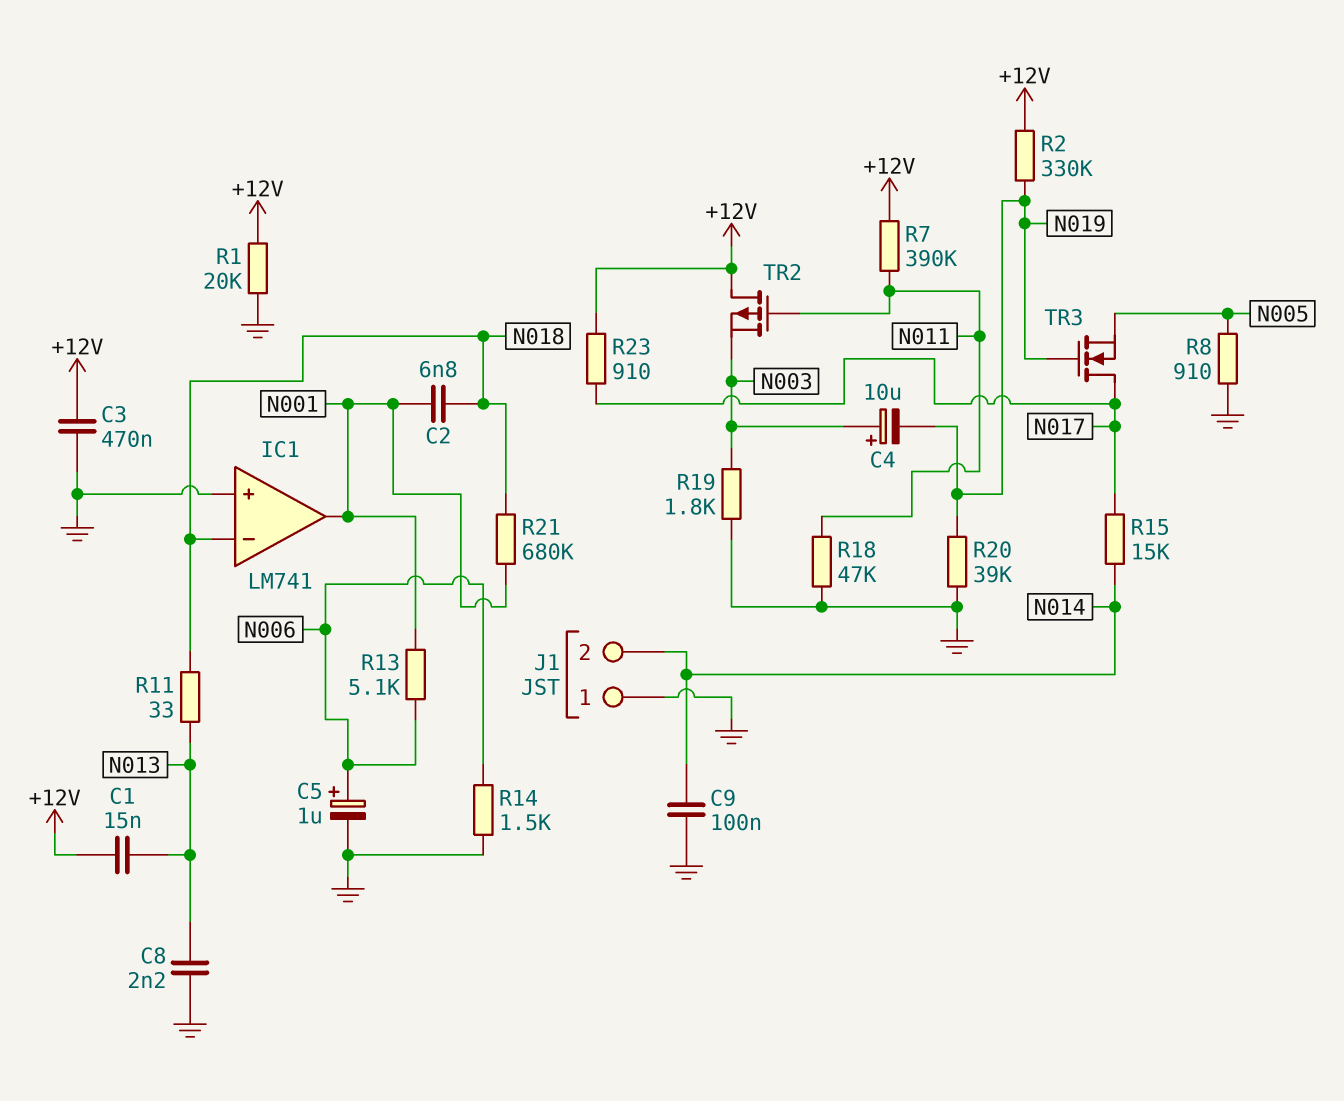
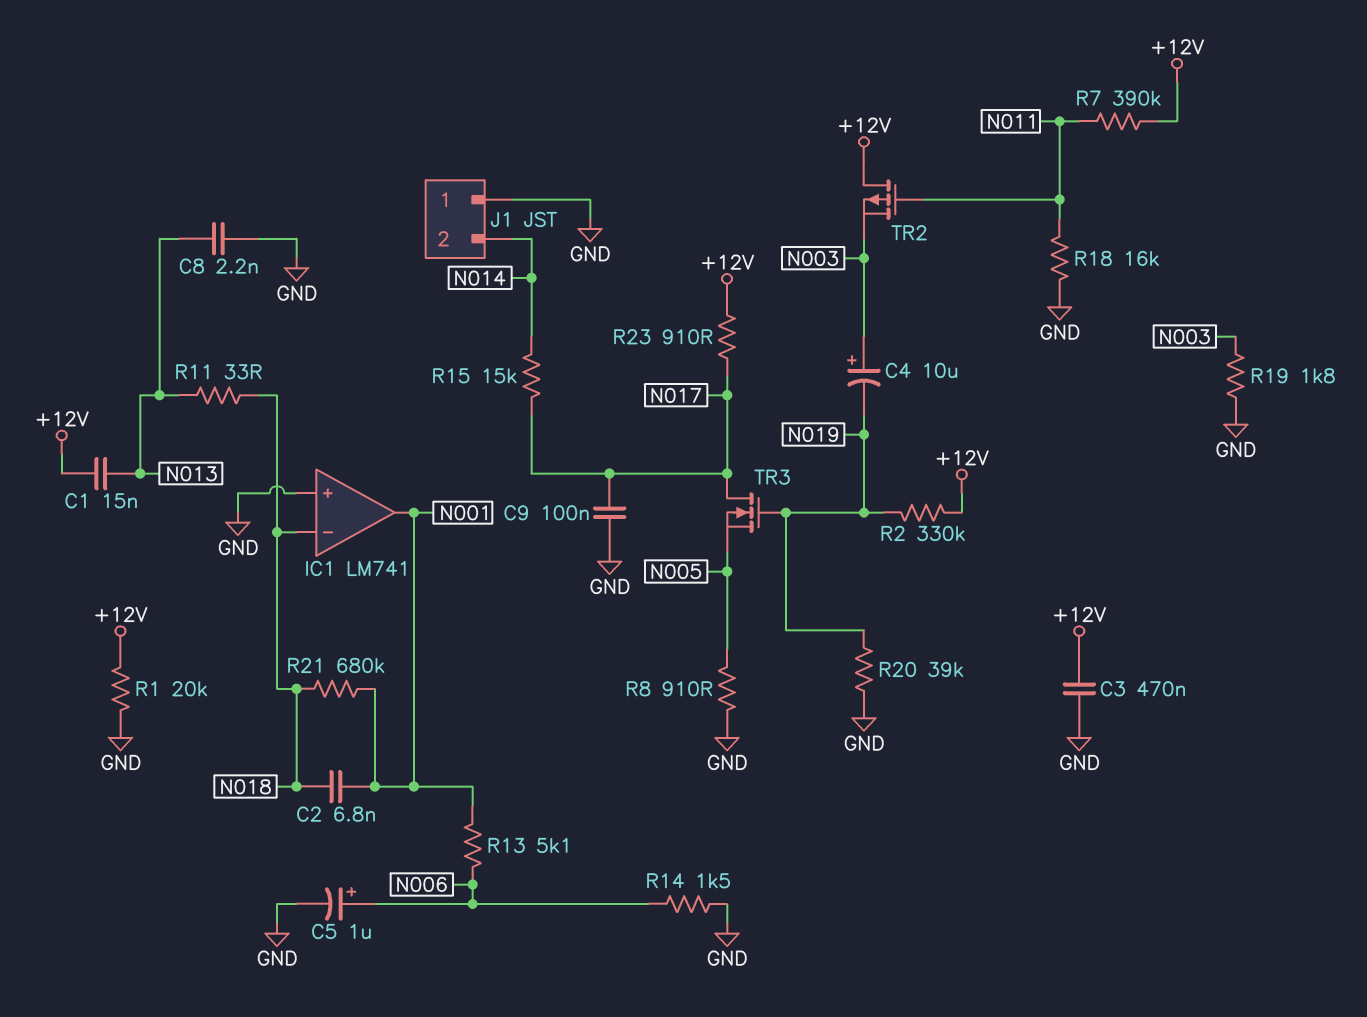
C9: 100nF (GND, N014) -> 100nF (GND, N017)
R18: 47k (GND, N011) -> 16k (GND, N011)

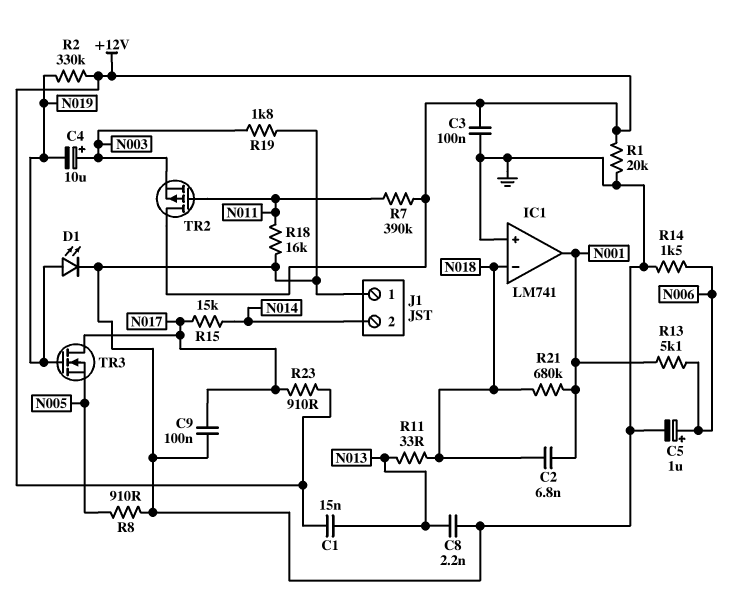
C3: 470nF (+12V, GND) -> 100nF (+12V, GND)
D1: none -> LED (A N019, K GND)
R20: 39k (GND, N019) -> none

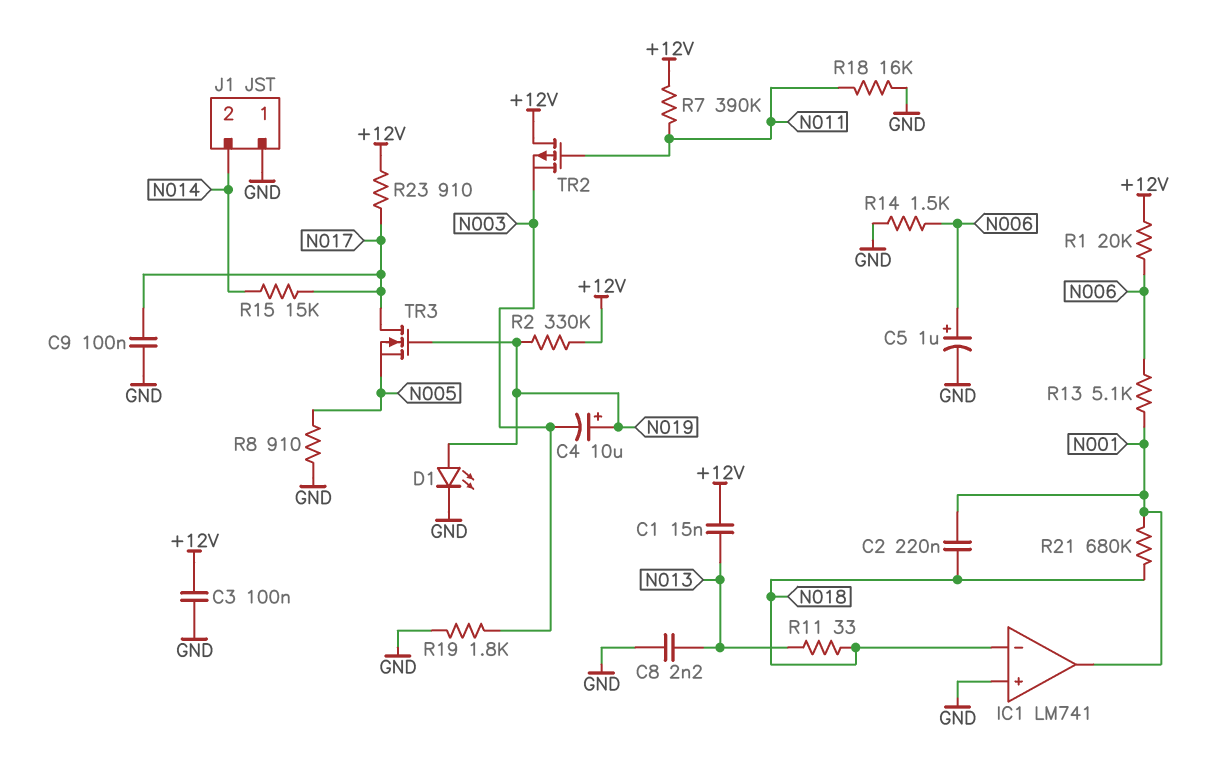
C2: 6.8nF (N001, N018) -> 220nF (N001, N018)
C4: 10uF (plus N003, minus N019) -> 10uF (plus N019, minus N003)
R1: 20k (+12V, GND) -> 20k (+12V, N006)

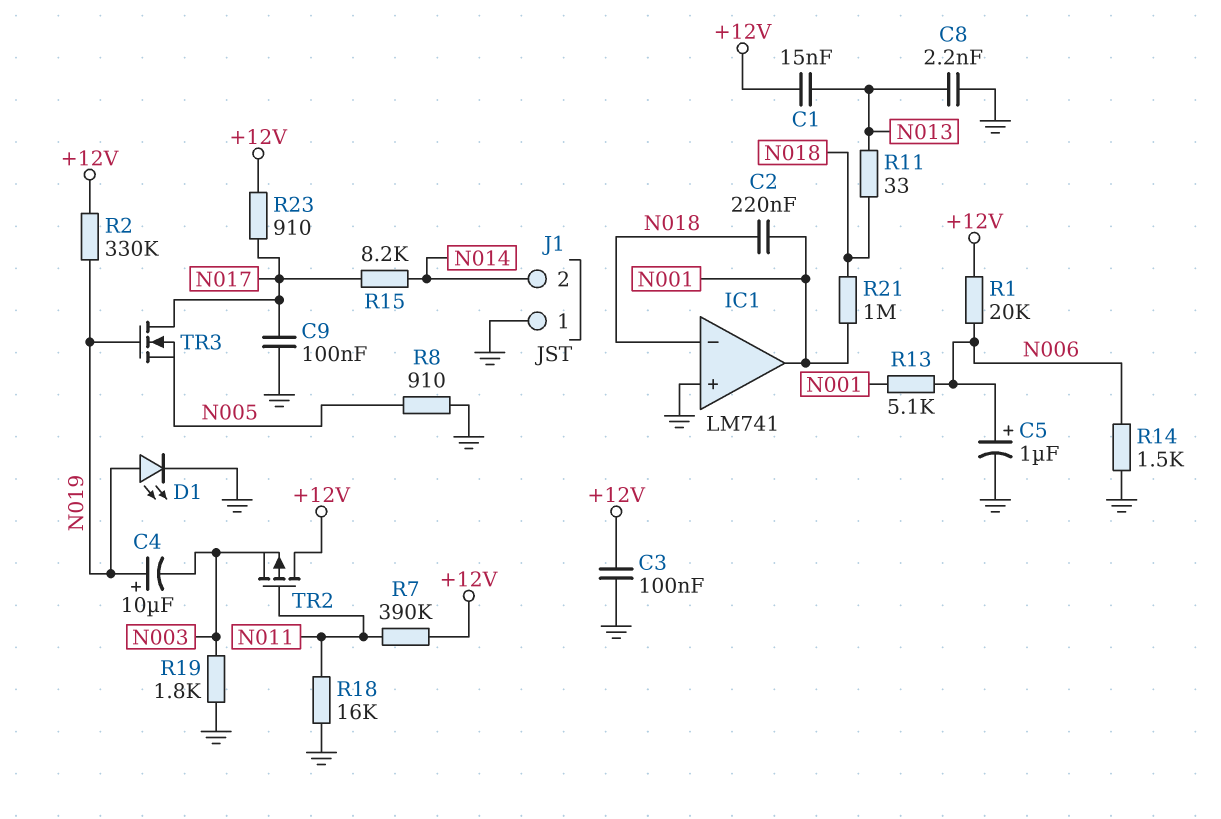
R15: 15k (N014, N017) -> 8.2k (N014, N017)
R21: 680k (N001, N018) -> 1M (N001, N018)

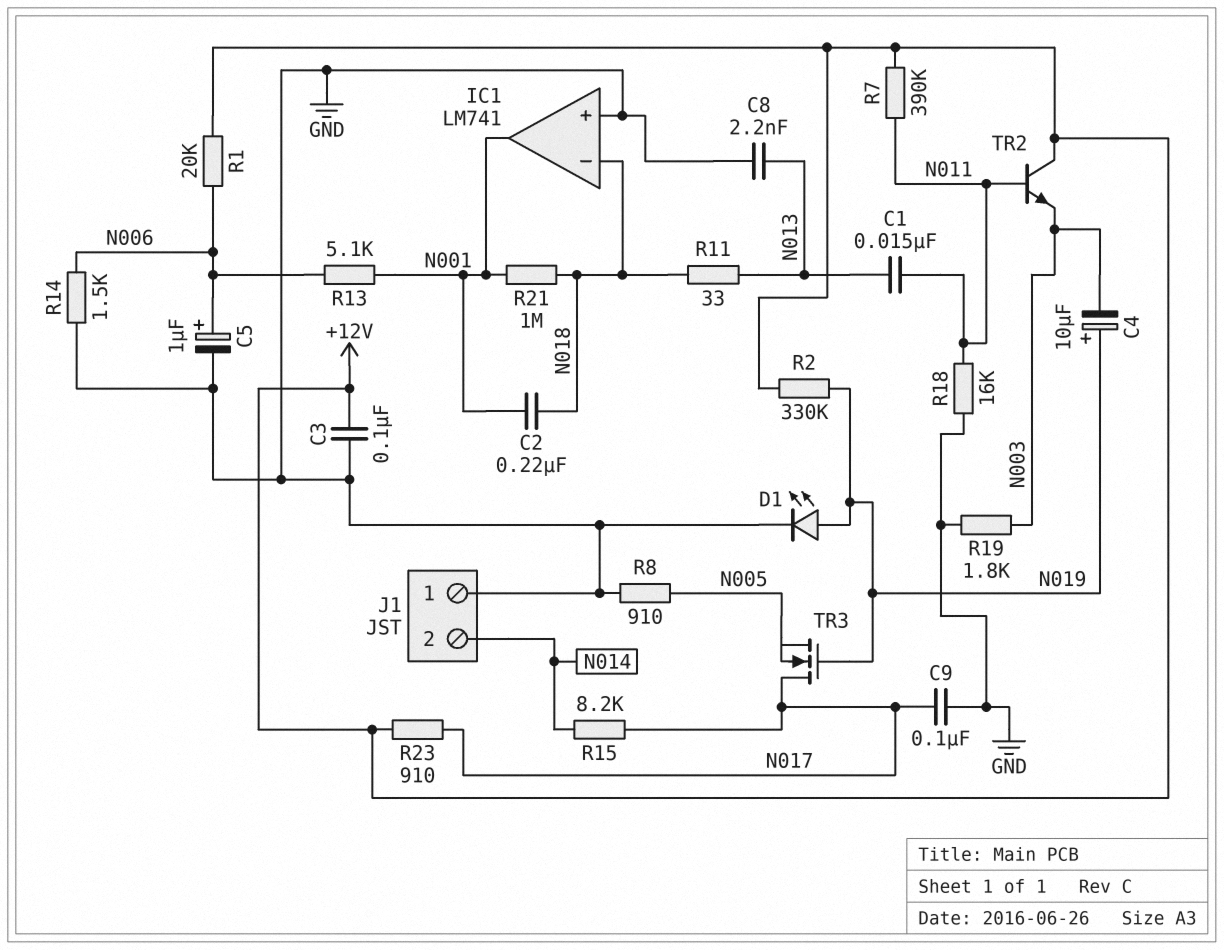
C1: 15nF (+12V, N013) -> 15nF (N011, N013)
TR2: PMOS (G N011, D +12V, S N003) -> NPN (B N011, C +12V, E N003)

